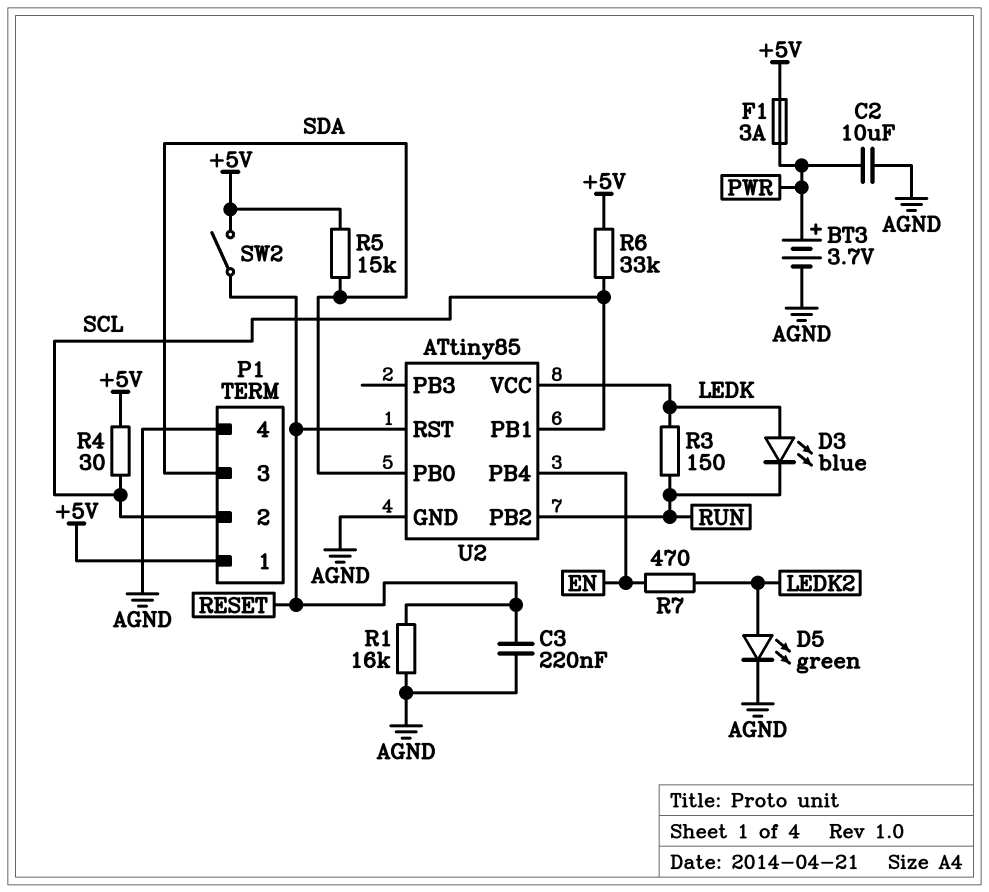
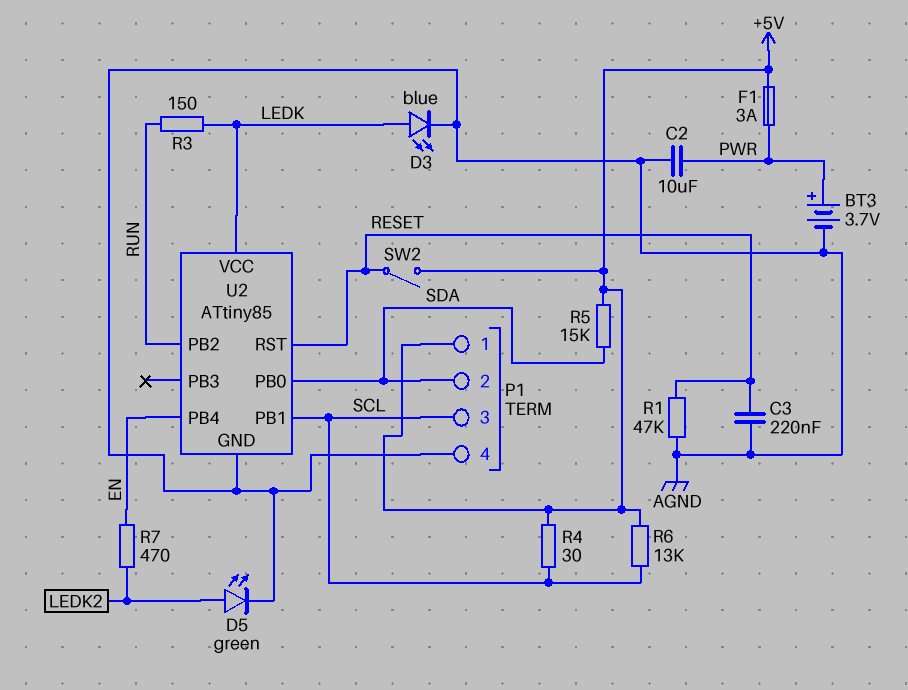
D3: LED blue (A LEDK, K RUN) -> LED blue (A LEDK, K AGND)
P1 pin 2: SCL -> SDA
P1 pin 3: SDA -> SCL
R1: 16k (AGND, RESET) -> 47k (AGND, RESET)
R6: 33k (+5V, SCL) -> 13k (+5V, SCL)

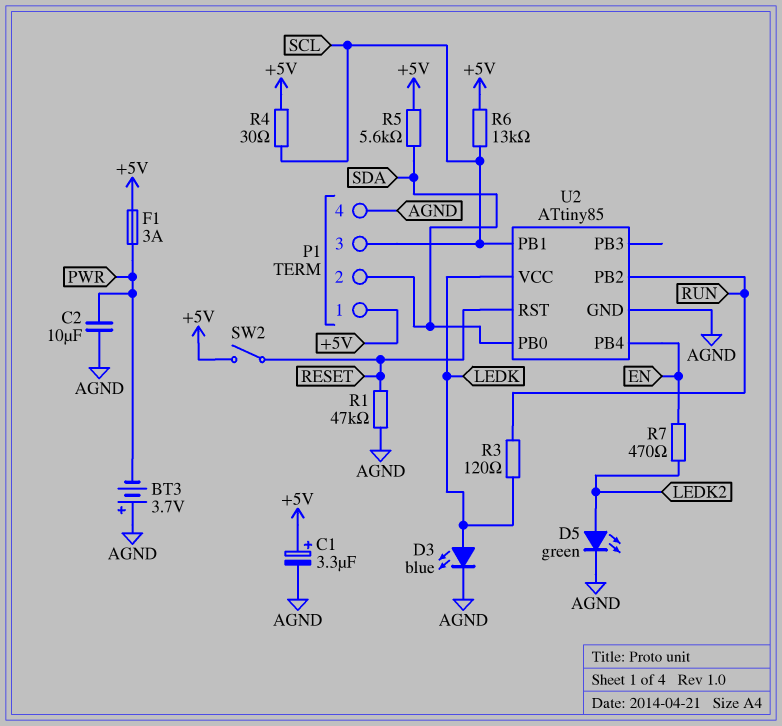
BT3: 3.7V (plus PWR, minus AGND) -> 3.7V (plus AGND, minus PWR)
C1: none -> 3.3uF (plus +5V, minus AGND)
C3: 220nF (AGND, RESET) -> none
R3: 150 (LEDK, RUN) -> 120 (LEDK, RUN)
R5: 15k (+5V, SDA) -> 5.6k (+5V, SDA)

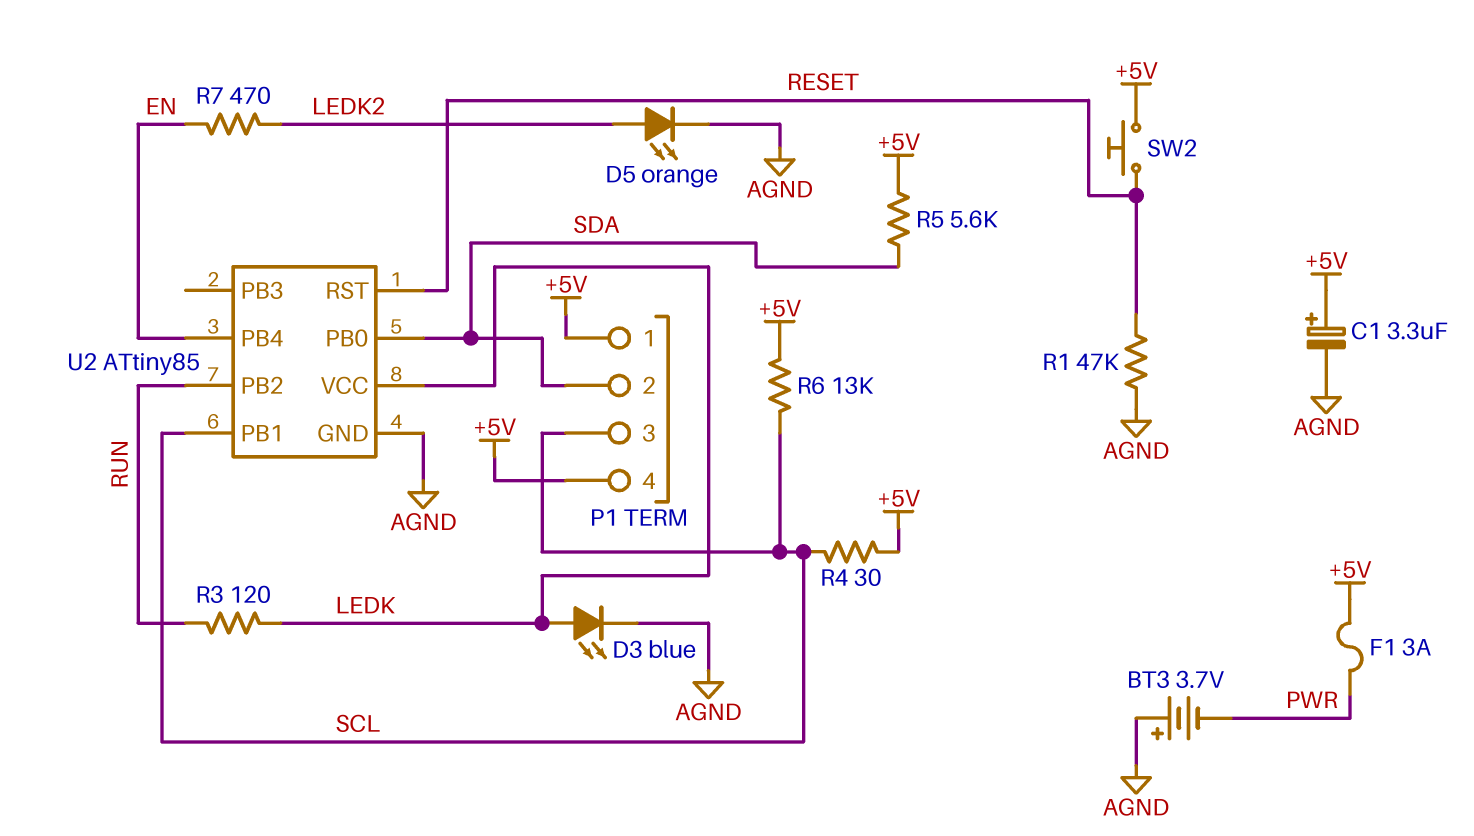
C2: 10uF (AGND, PWR) -> none
D5: LED green (A LEDK2, K AGND) -> LED orange (A LEDK2, K AGND)
P1 pin 4: AGND -> +5V
SW2: switch (+5V, RESET) -> button (+5V, RESET)

